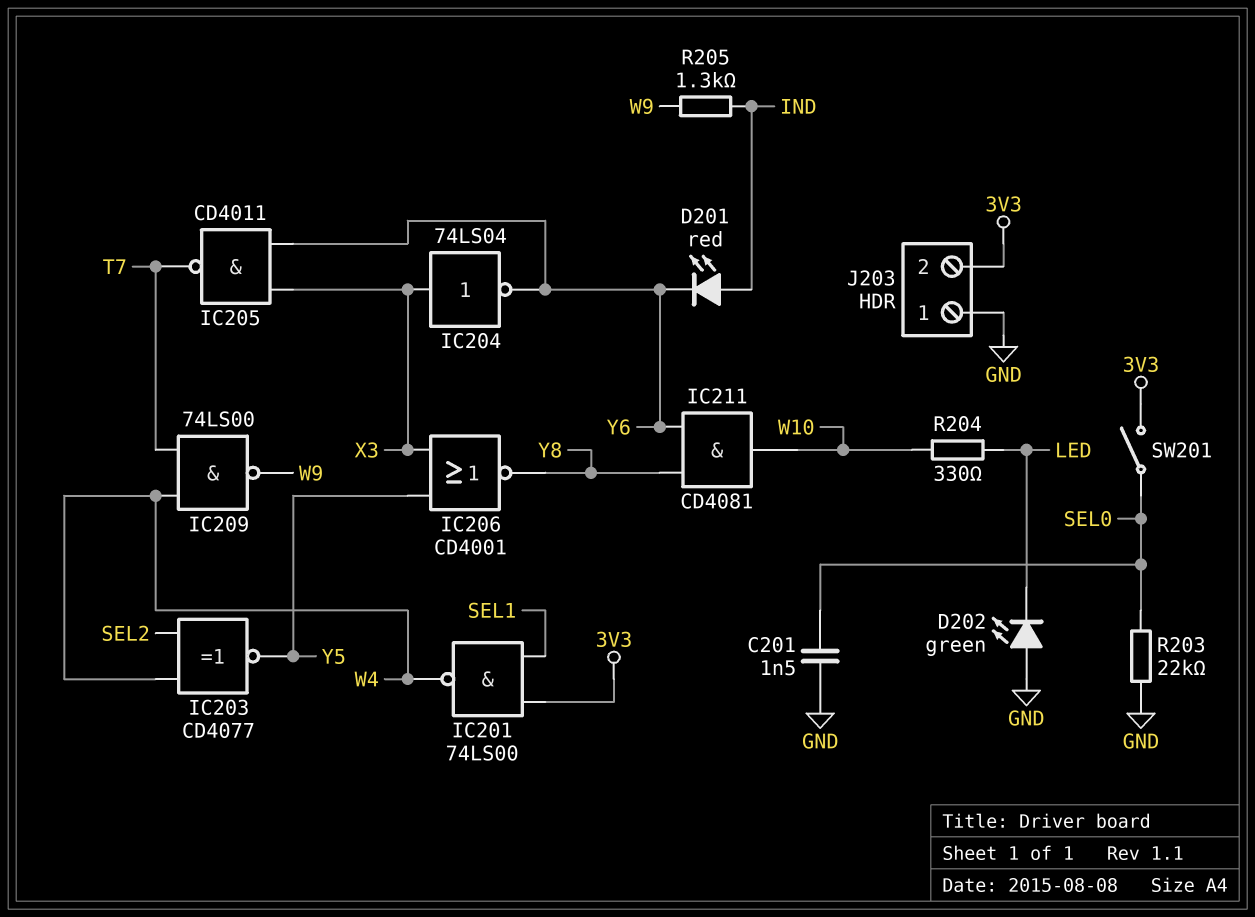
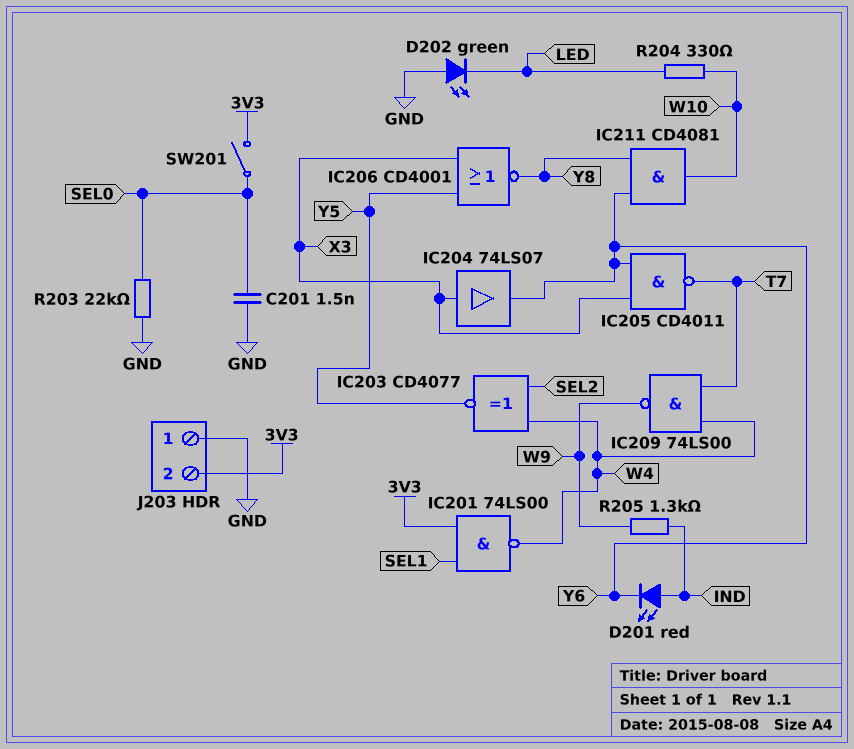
IC204: NOT 74LS04 (in X3, out Y6) -> buffer 74LS07 (in X3, out Y6)

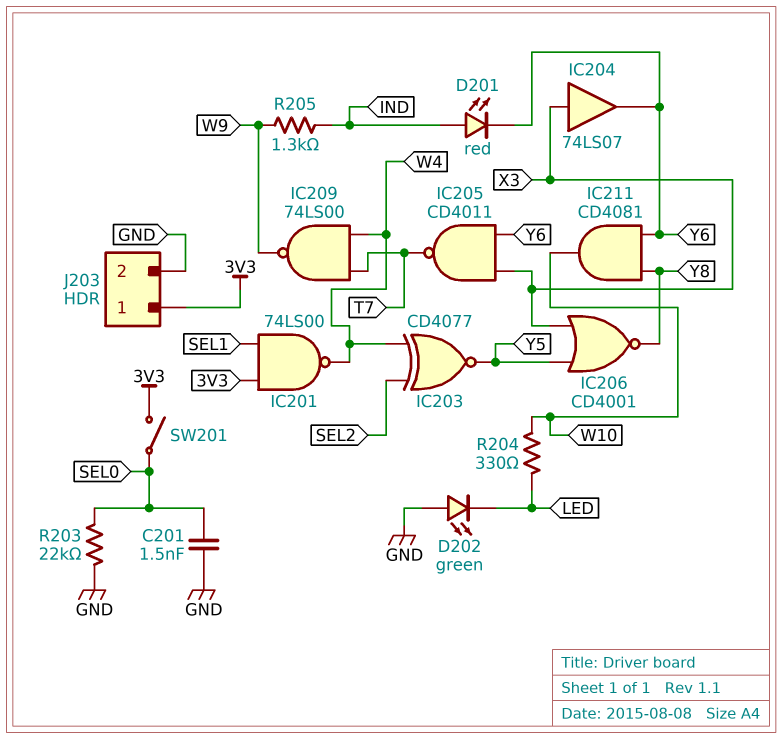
J203 pin 1: GND -> 3V3
J203 pin 2: 3V3 -> GND

